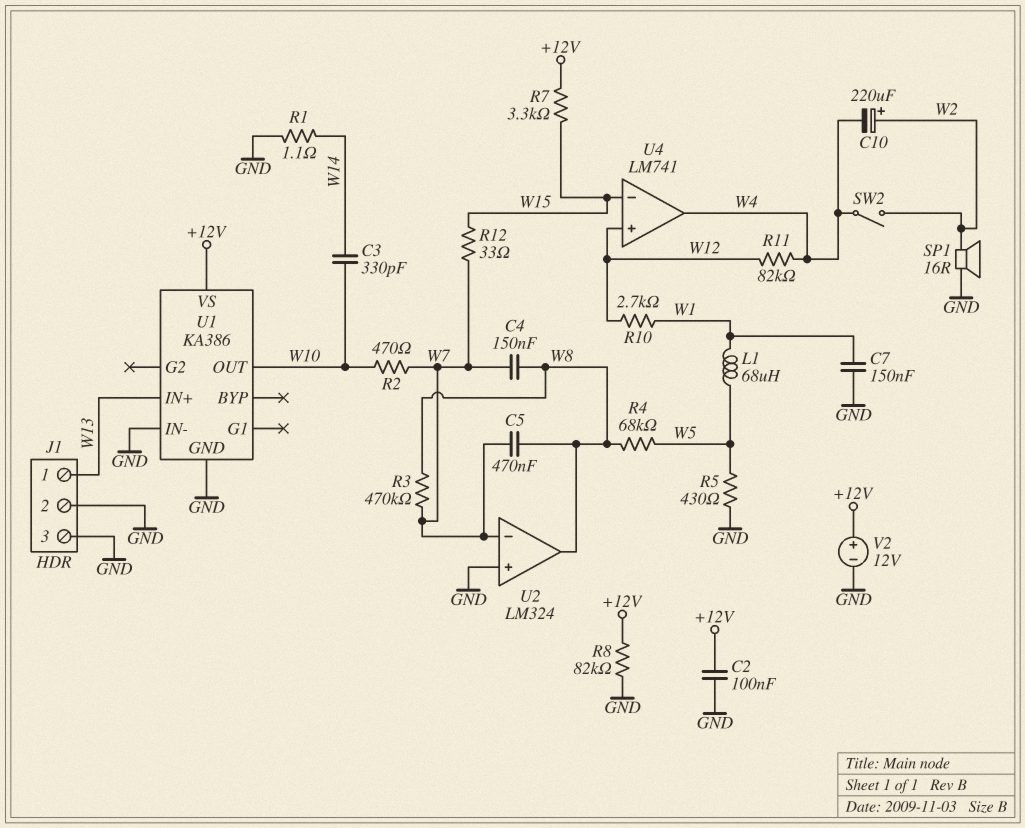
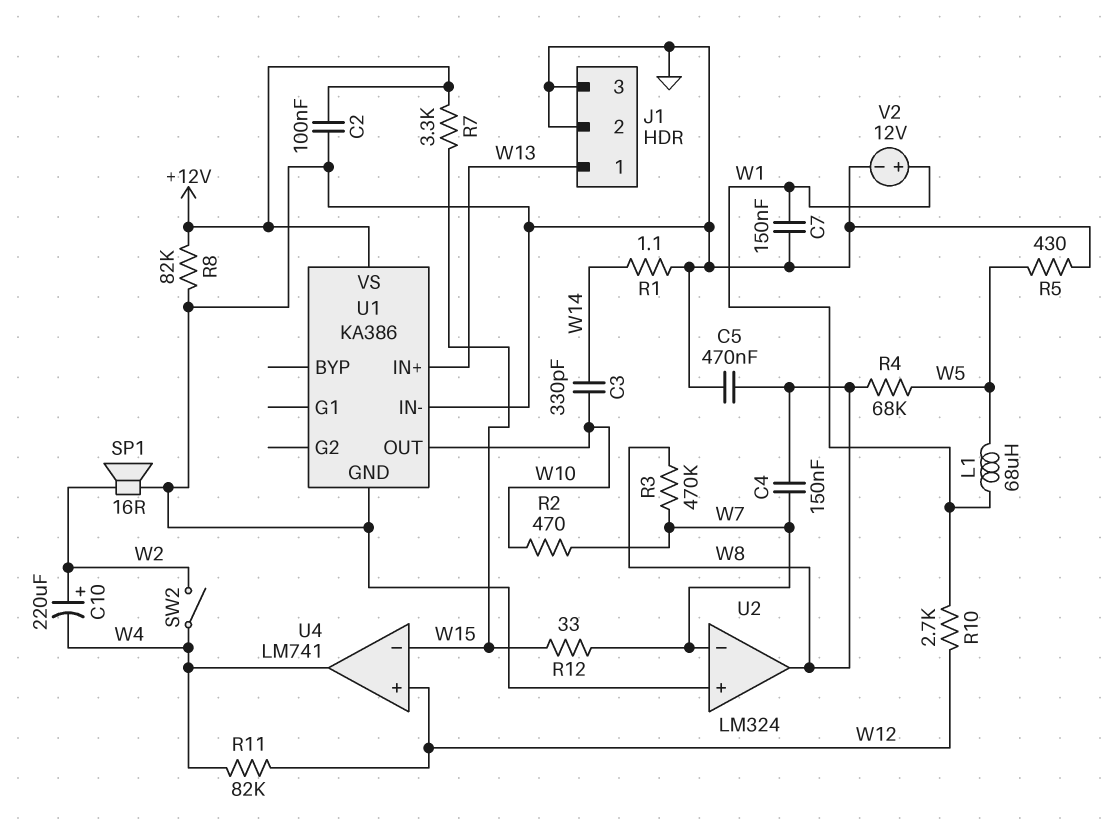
C5: 470nF (W7, W8) -> 470nF (GND, W8)
V2: 12V (plus +12V, minus GND) -> 12V (plus W1, minus GND)

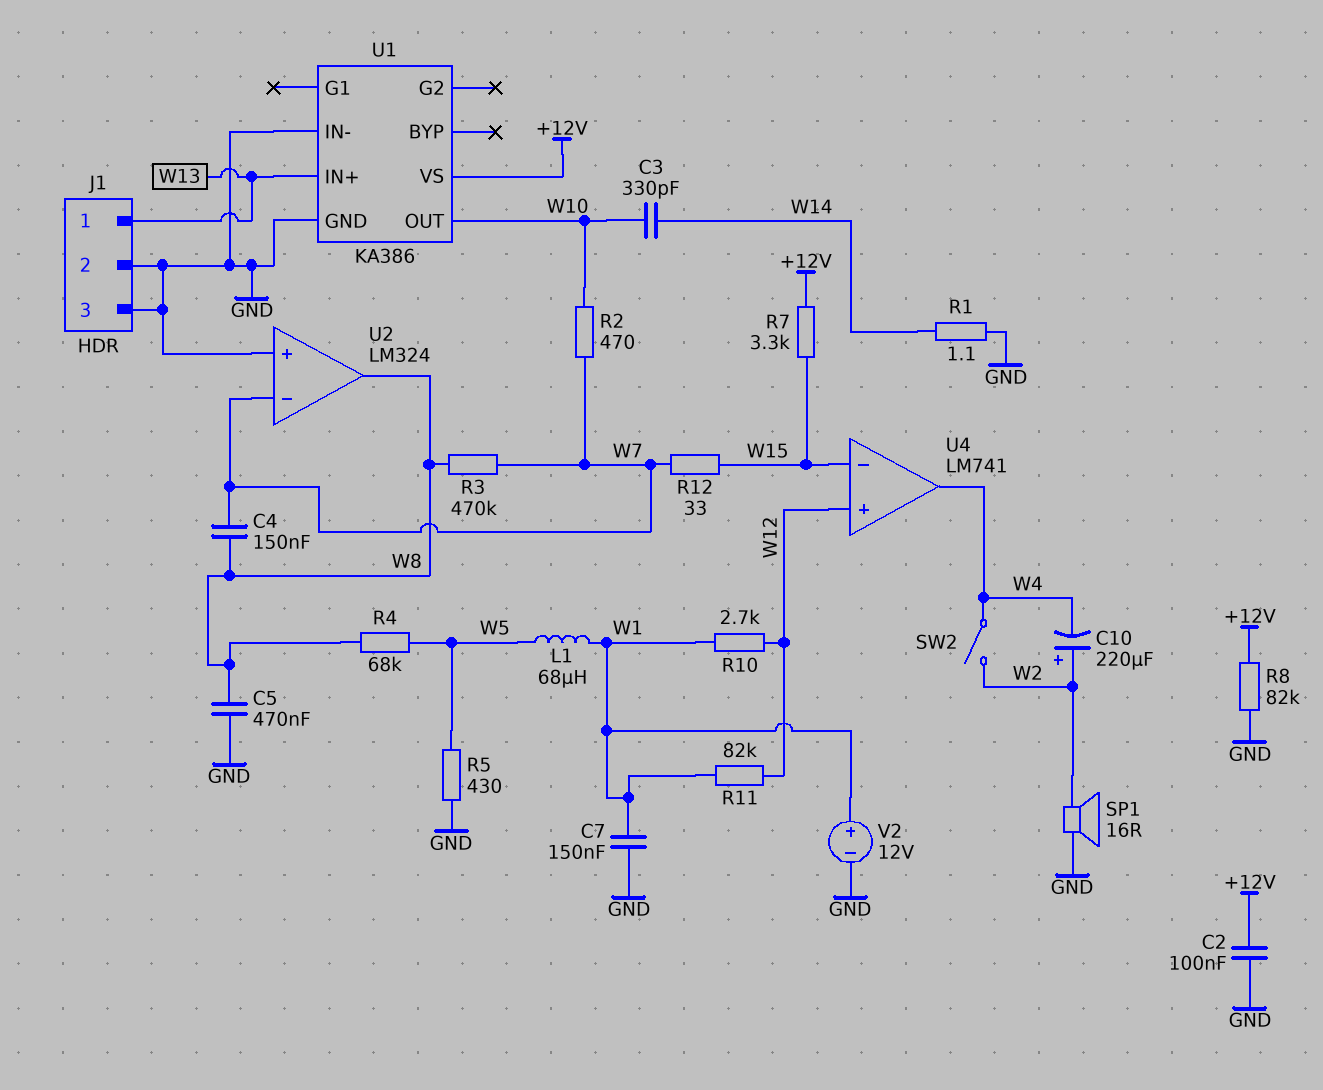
R11: 82k (W4, W12) -> 82k (W1, W12)

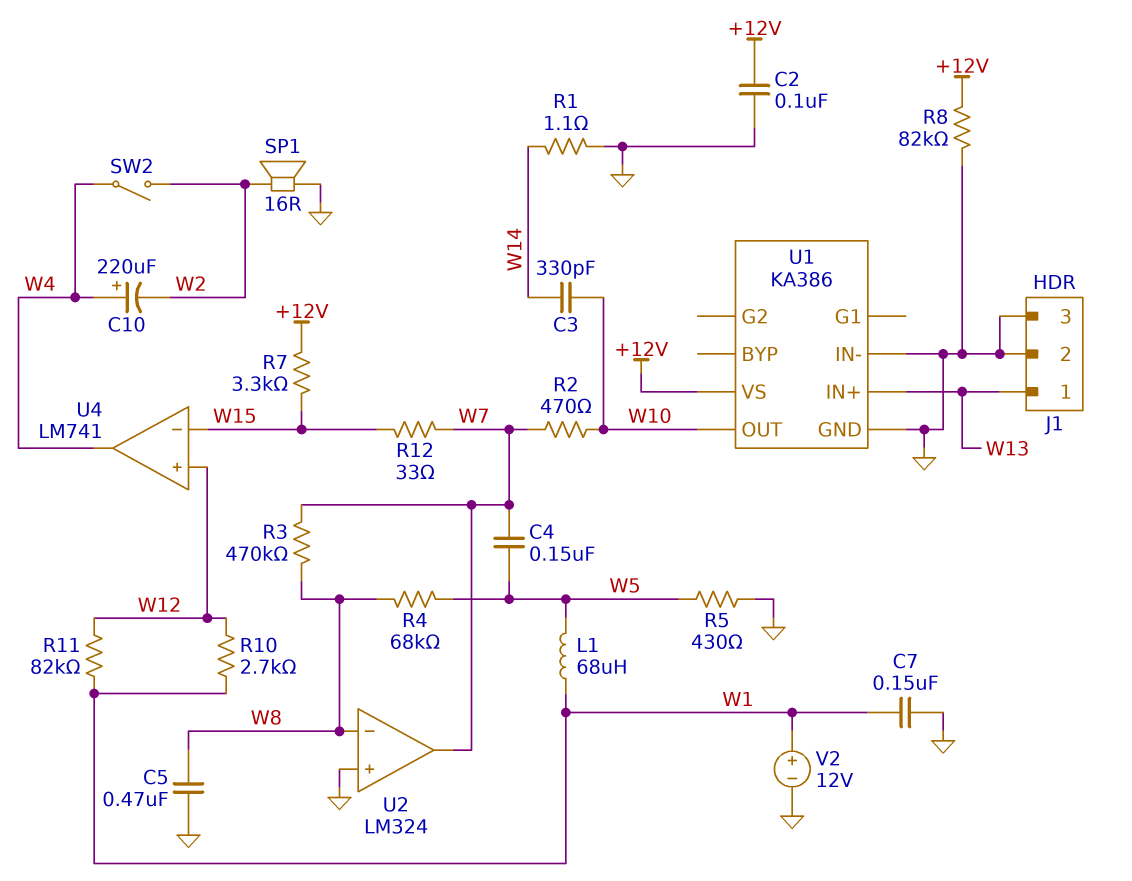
C4: 150nF (W7, W8) -> 150nF (W5, W7)
C10: 220uF (plus W2, minus W4) -> 220uF (plus W4, minus W2)
U2 pin in-: W7 -> W8
U2 pin out: W8 -> W7

